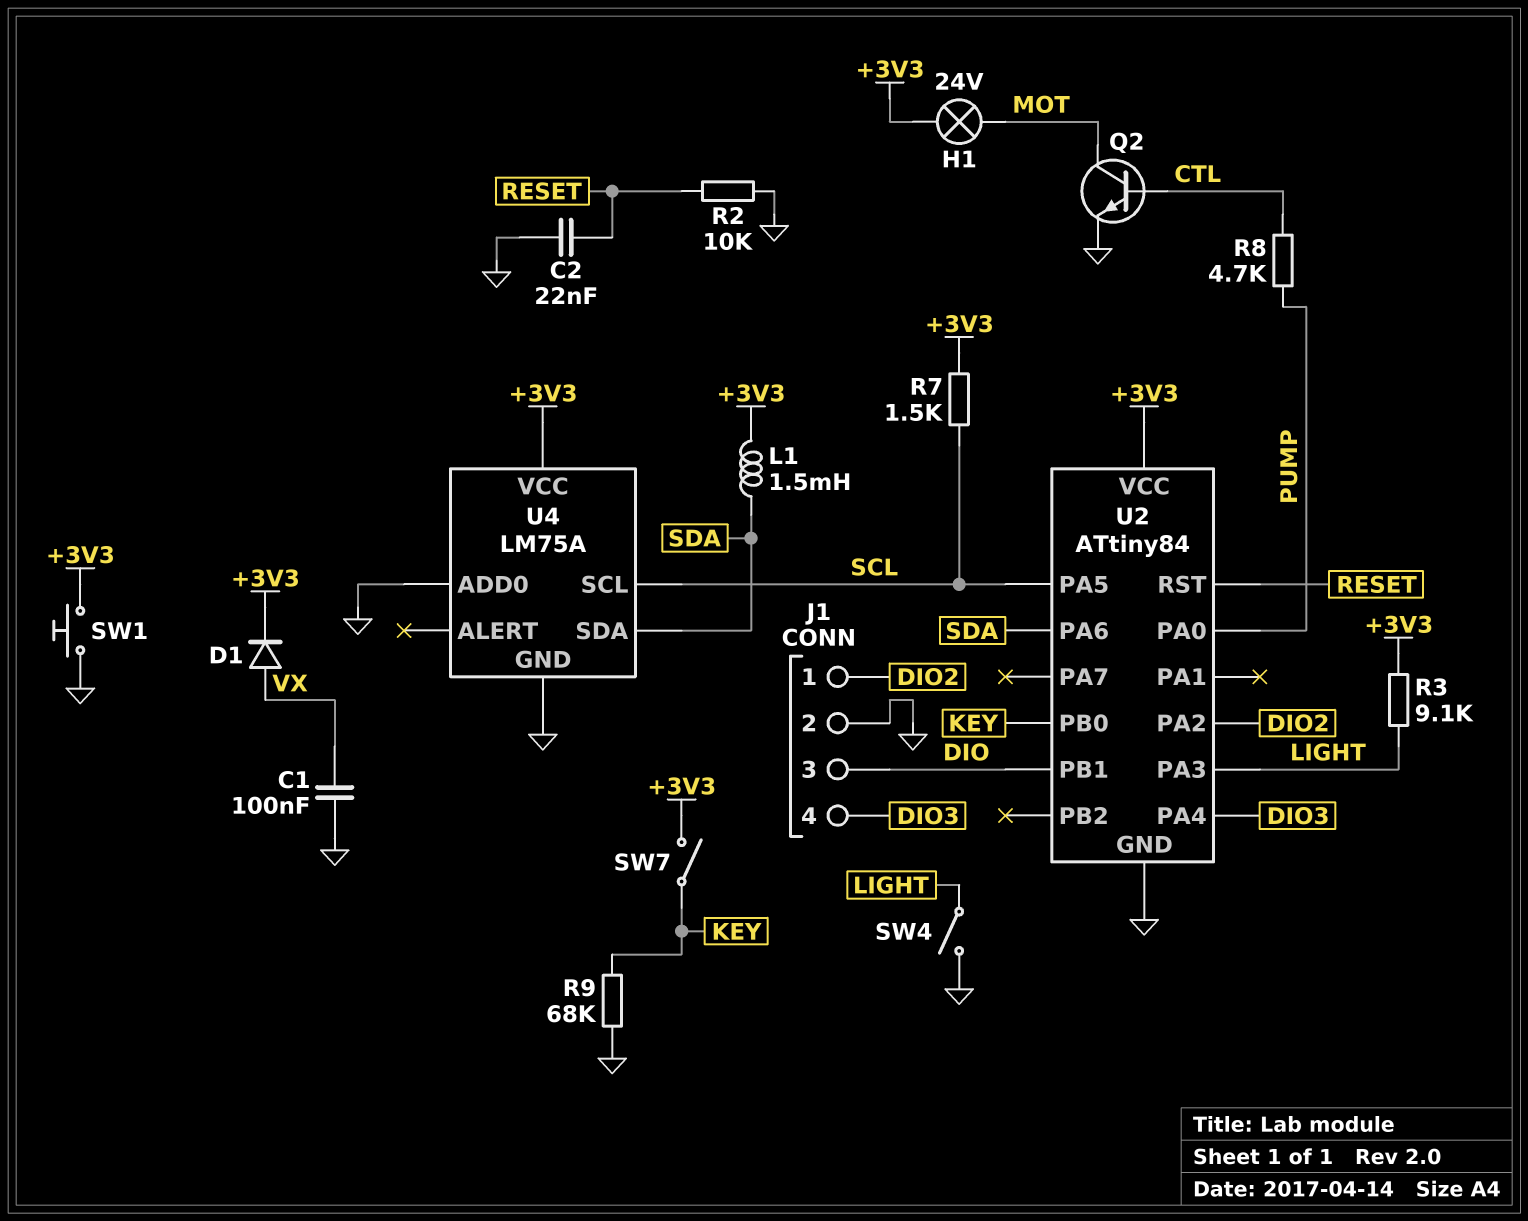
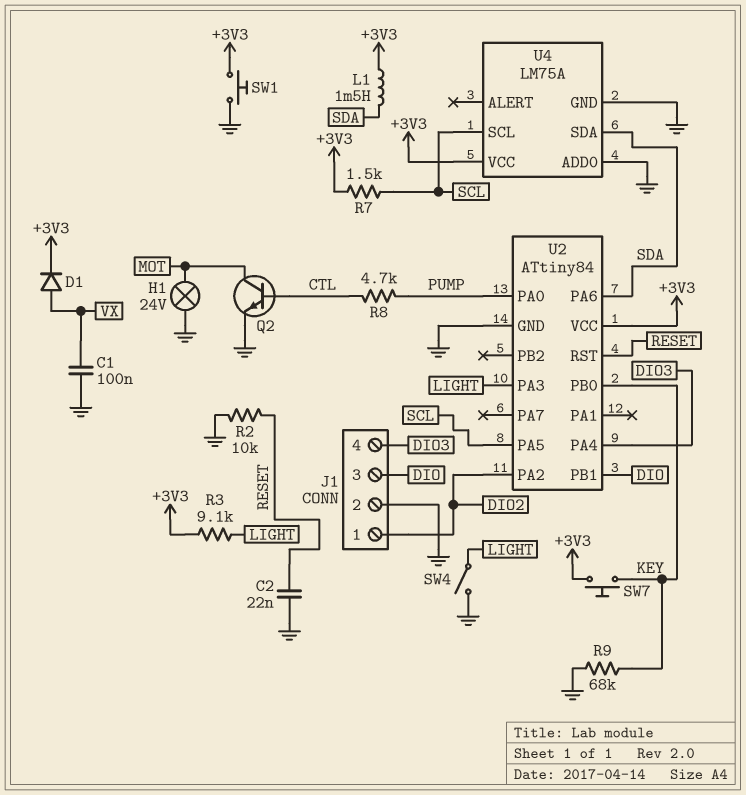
H1: lamp 24V (+3V3, MOT) -> lamp 24V (GND, MOT)
SW7: switch (+3V3, KEY) -> button (+3V3, KEY)

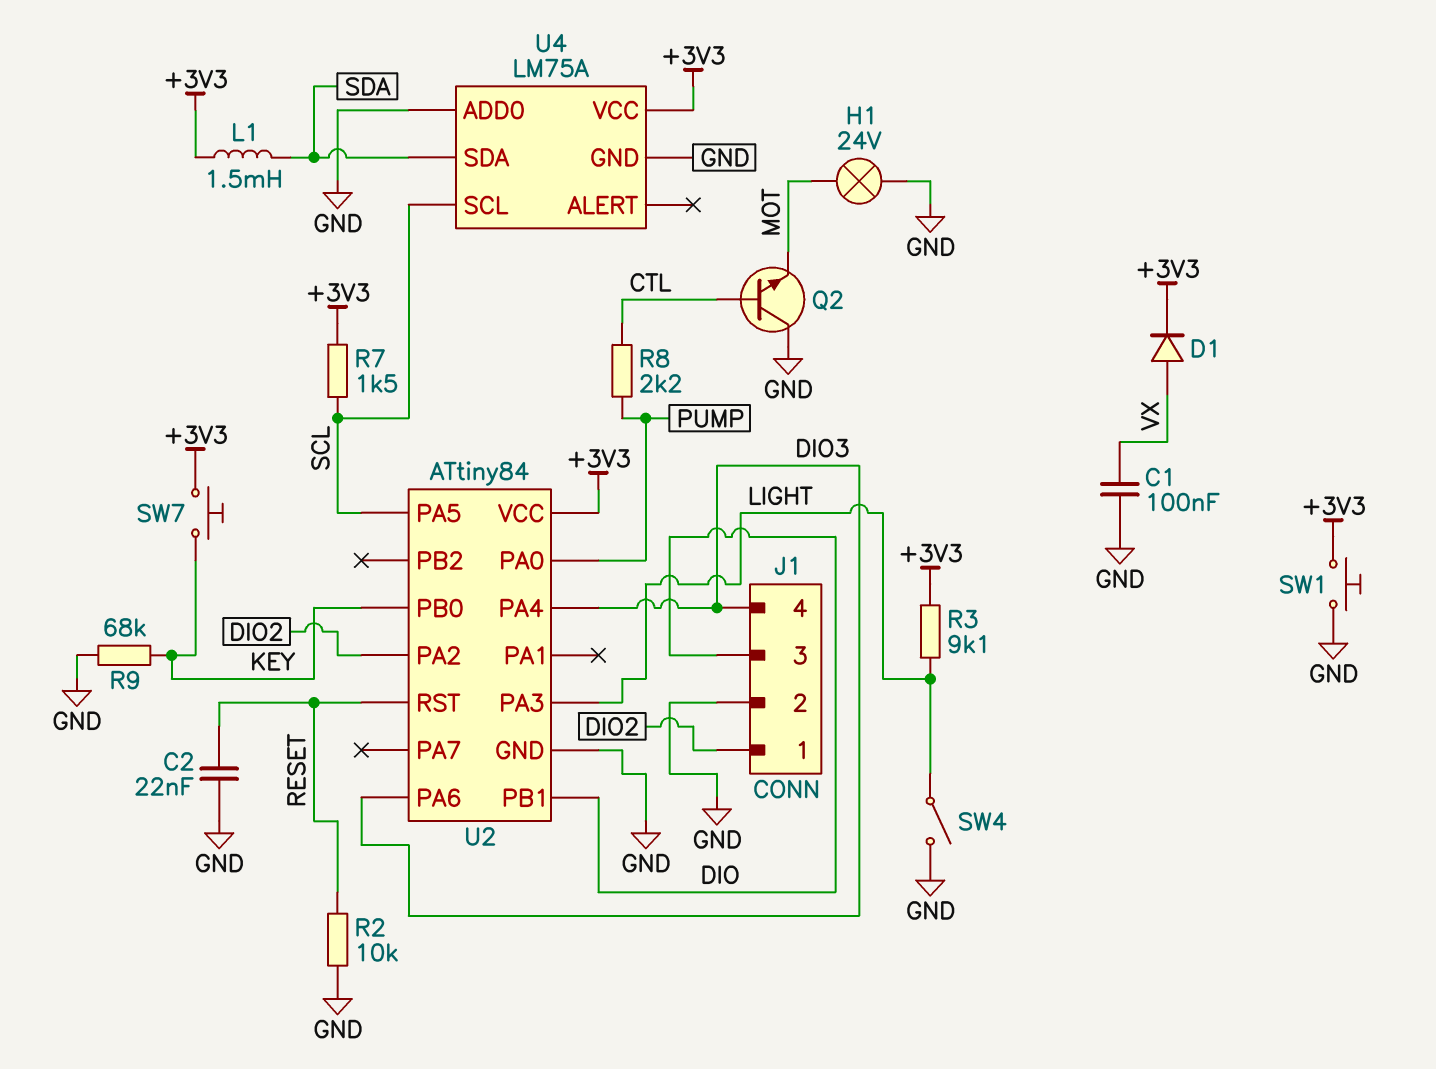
Q2: NPN (B CTL, C MOT, E GND) -> NPN (B CTL, C GND, E MOT)
R8: 4.7k (CTL, PUMP) -> 2.2k (CTL, PUMP)
U2 pin PA6: SDA -> DIO3

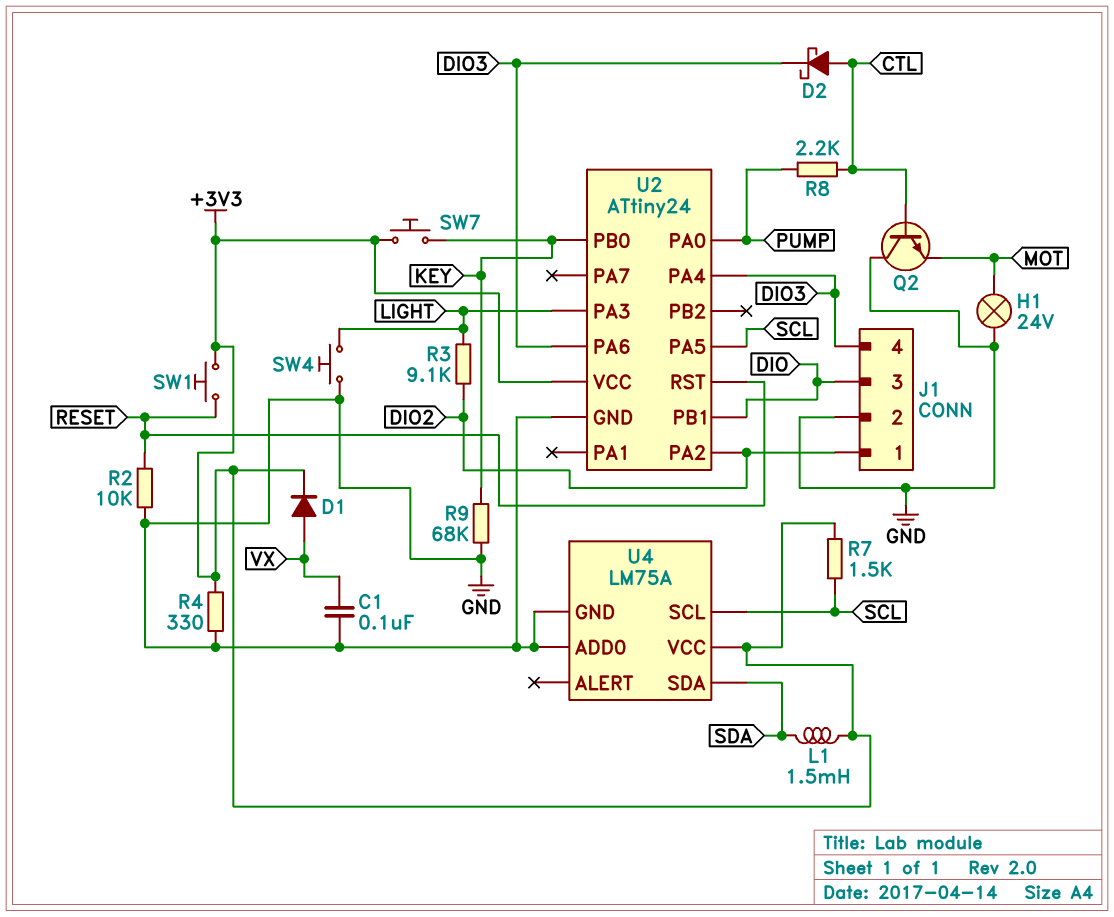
C2: 22nF (GND, RESET) -> none
D2: none -> schottky (A CTL, K DIO3)
R3: 9.1k (+3V3, LIGHT) -> 9.1k (DIO2, LIGHT)
R4: none -> 330 (+3V3, GND)
SW1: button (+3V3, GND) -> button (+3V3, RESET)
SW4: switch (GND, LIGHT) -> button (GND, LIGHT)
U2: ATtiny84 -> ATtiny24

